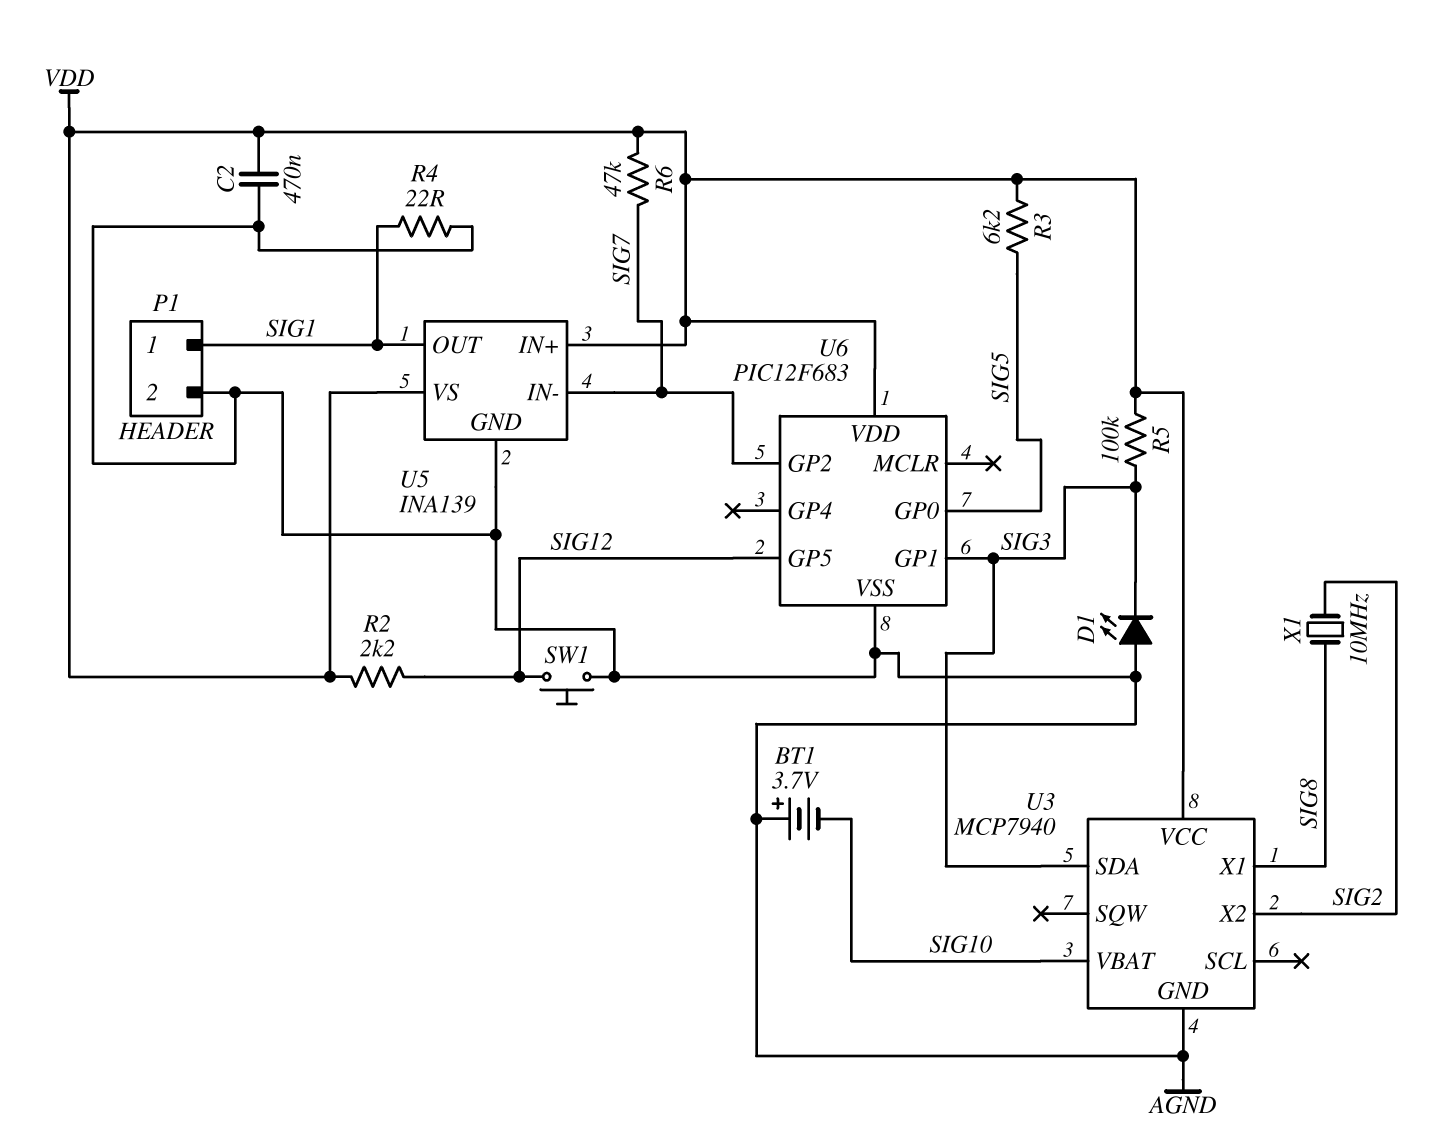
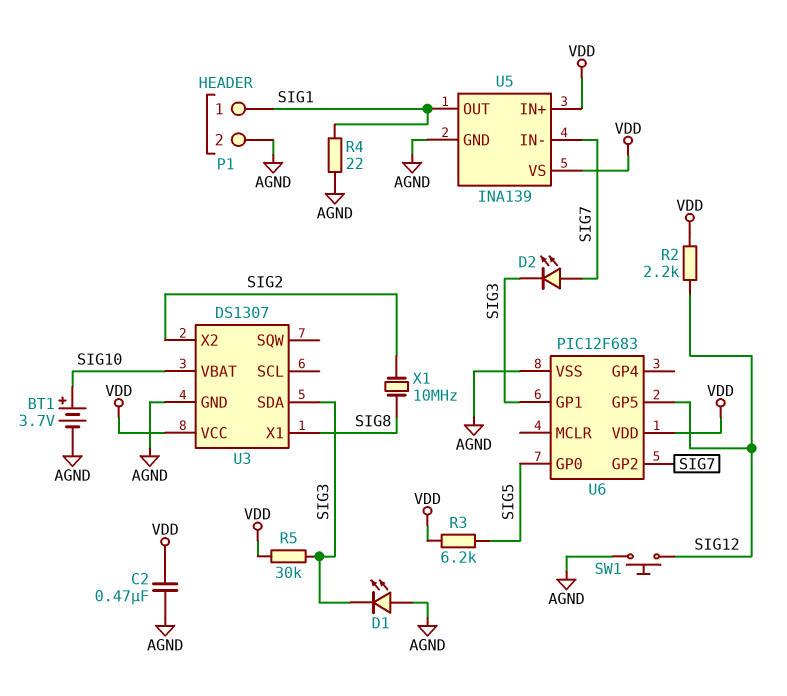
BT1: 3.7V (plus AGND, minus SIG10) -> 3.7V (plus SIG10, minus AGND)
D2: none -> LED (A SIG7, K SIG3)
R5: 100k (SIG3, VDD) -> 30k (SIG3, VDD)
R6: 47k (SIG7, VDD) -> none
U3: MCP7940 -> DS1307

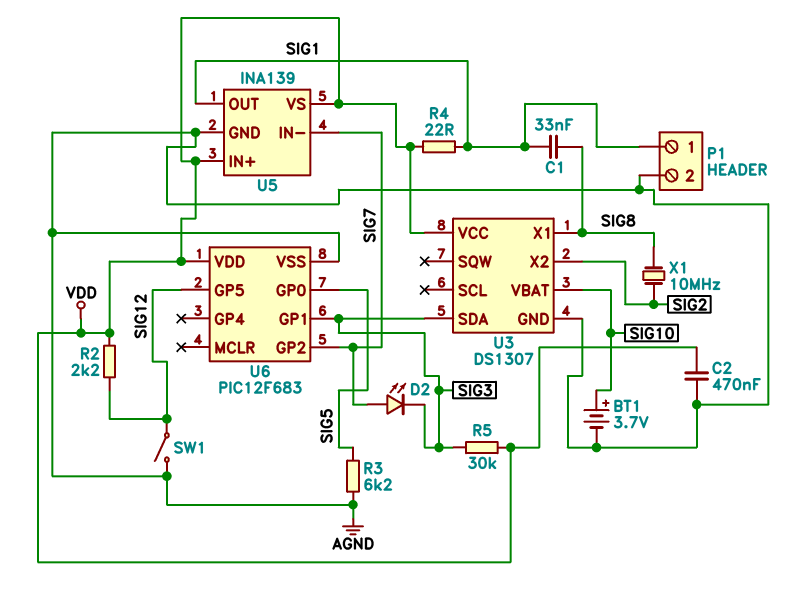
C1: none -> 33nF (SIG1, SIG8)
D1: LED (A AGND, K SIG3) -> none
R3: 6.2k (SIG5, VDD) -> 6.2k (AGND, SIG5)
R4: 22 (AGND, SIG1) -> 22 (SIG1, VDD)
SW1: button (AGND, SIG12) -> switch (AGND, SIG12)

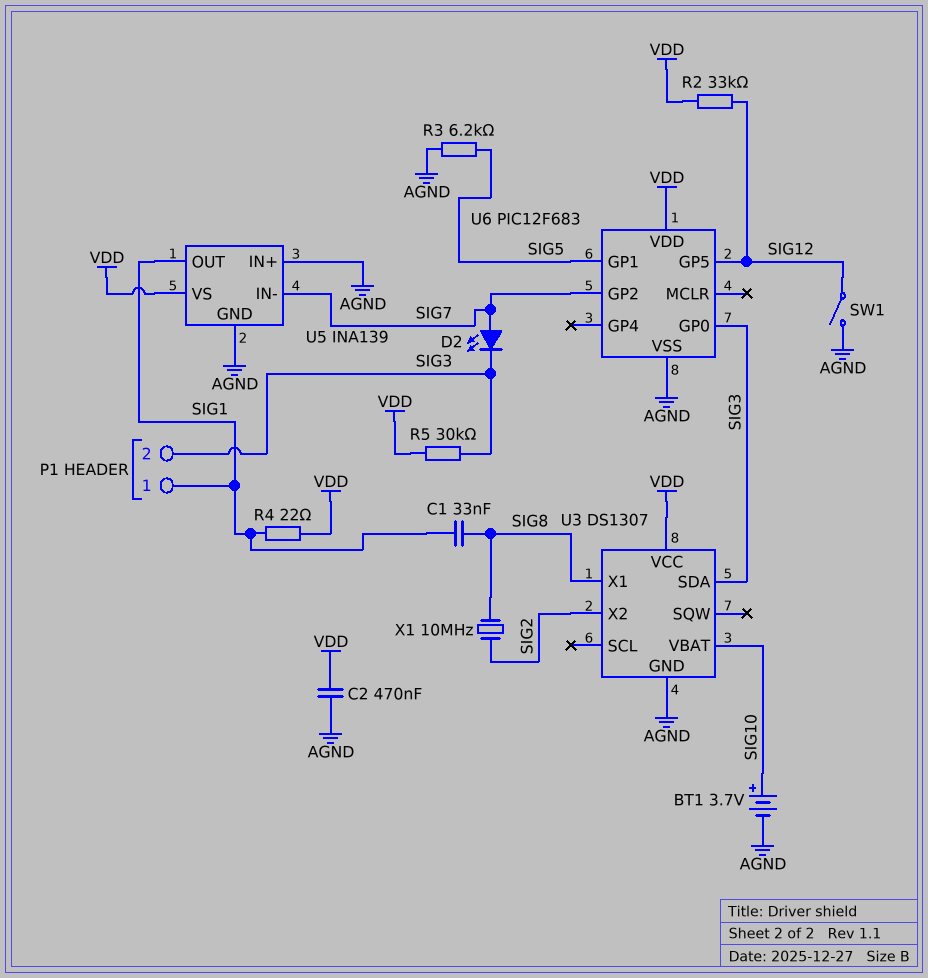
P1 pin 2: AGND -> SIG3
R2: 2.2k (SIG12, VDD) -> 33k (SIG12, VDD)
U5 pin IN+: VDD -> AGND
U6 pin GP0: SIG5 -> SIG3
U6 pin GP1: SIG3 -> SIG5

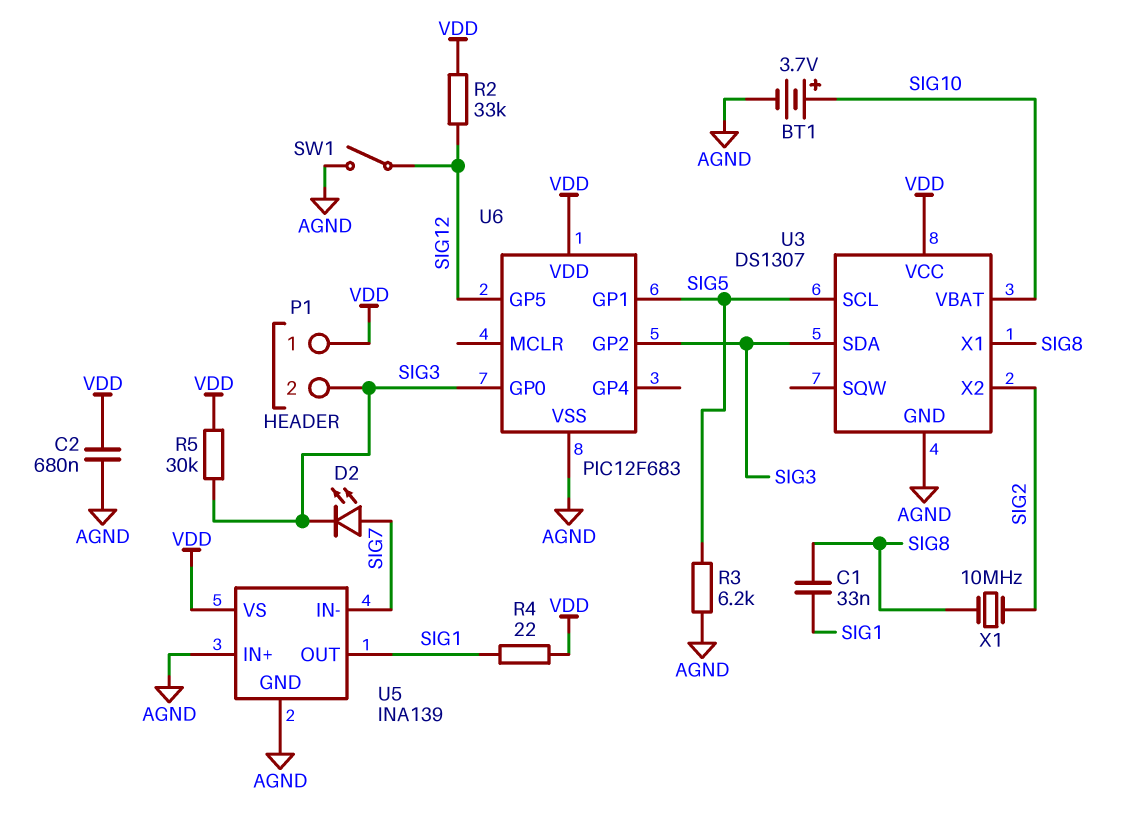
C2: 470nF (AGND, VDD) -> 680nF (AGND, VDD)
P1 pin 1: SIG1 -> VDD
U3 pin SCL: none -> SIG5
U6 pin GP2: SIG7 -> SIG3

